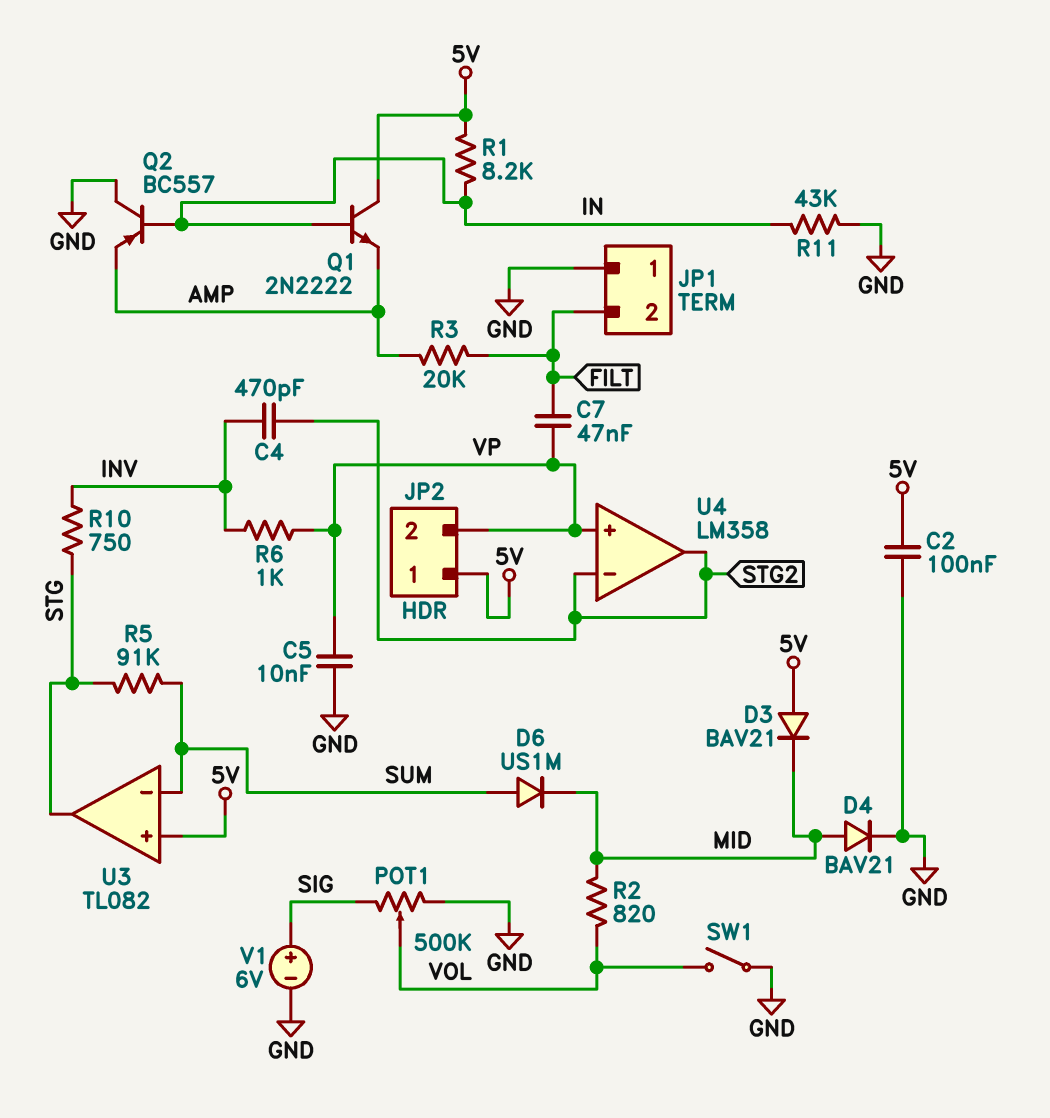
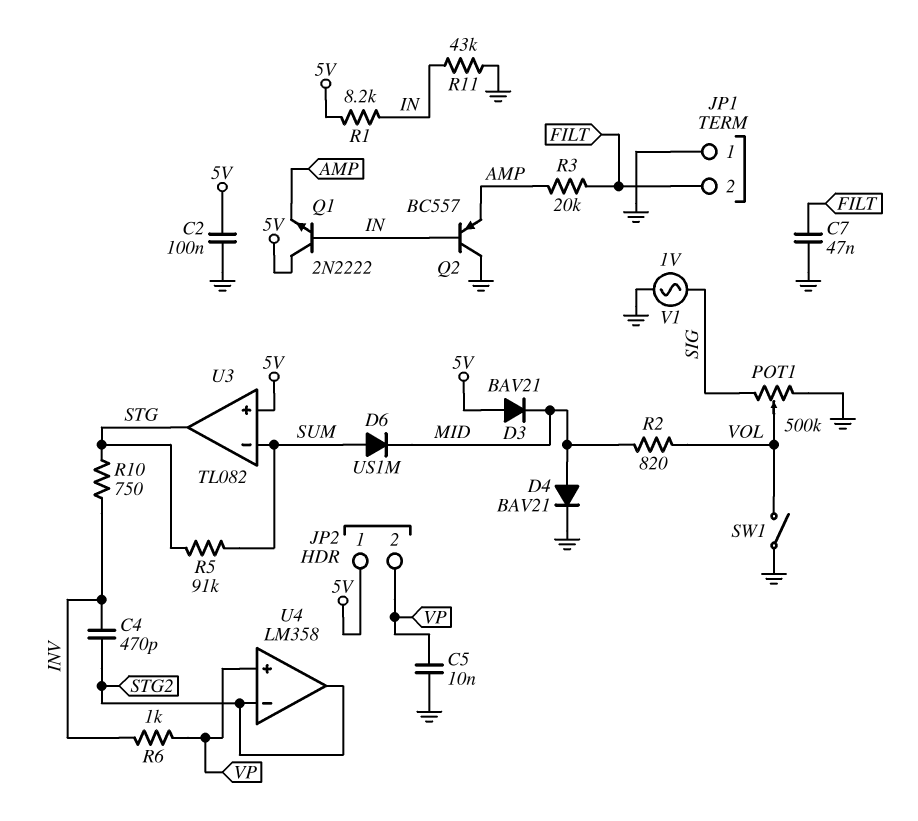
C7: 47nF (FILT, VP) -> 47nF (FILT, GND)
V1: 6V (plus SIG, minus GND) -> AC 1V (GND, SIG)

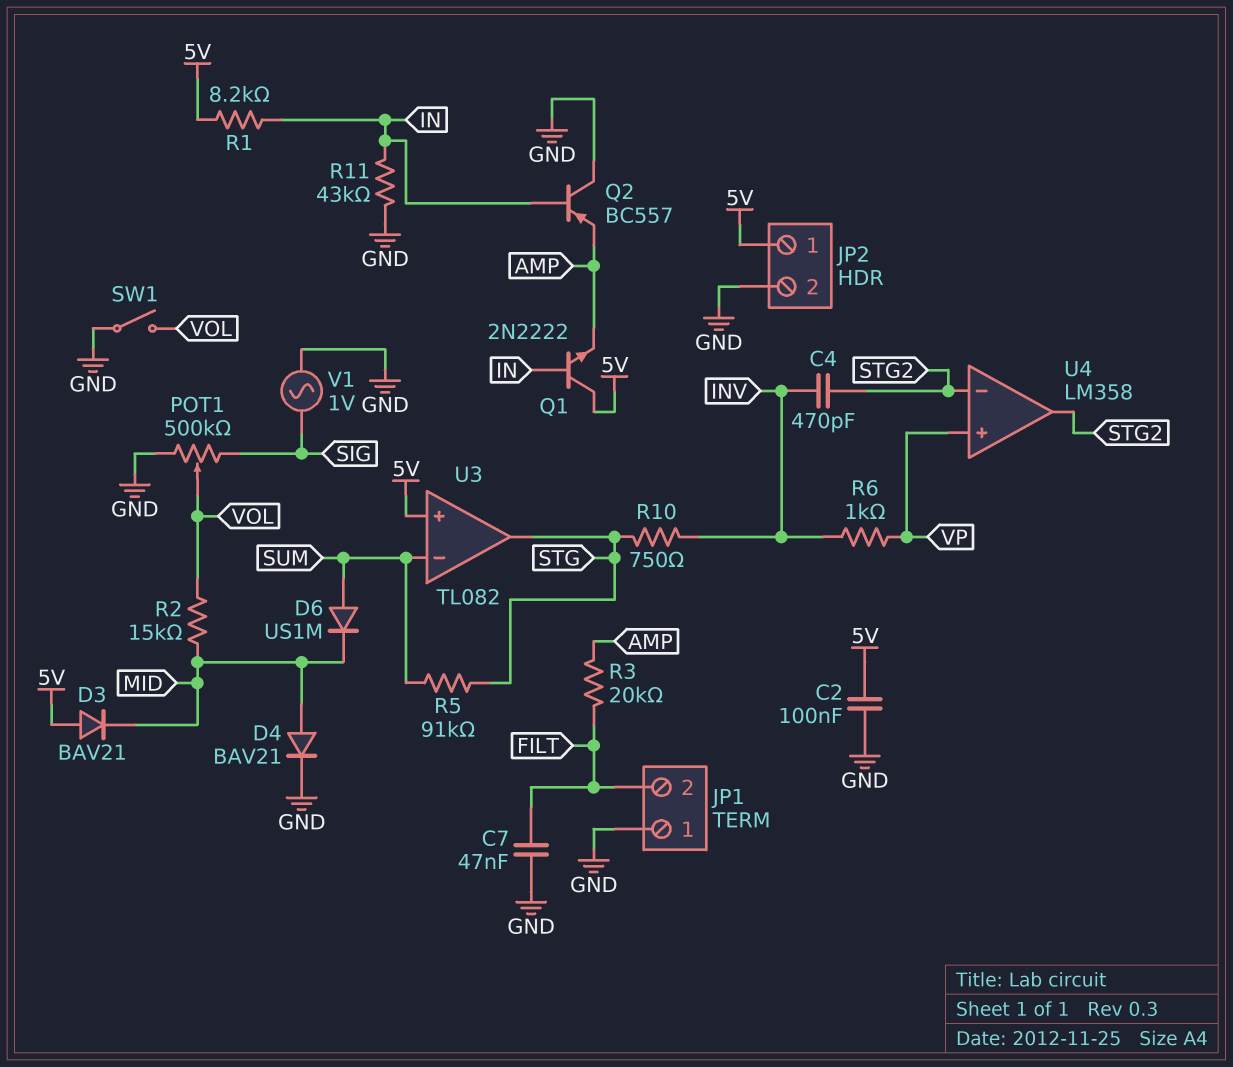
C5: 10nF (GND, VP) -> none
JP2 pin 2: VP -> GND
R2: 820 (MID, VOL) -> 15k (MID, VOL)

